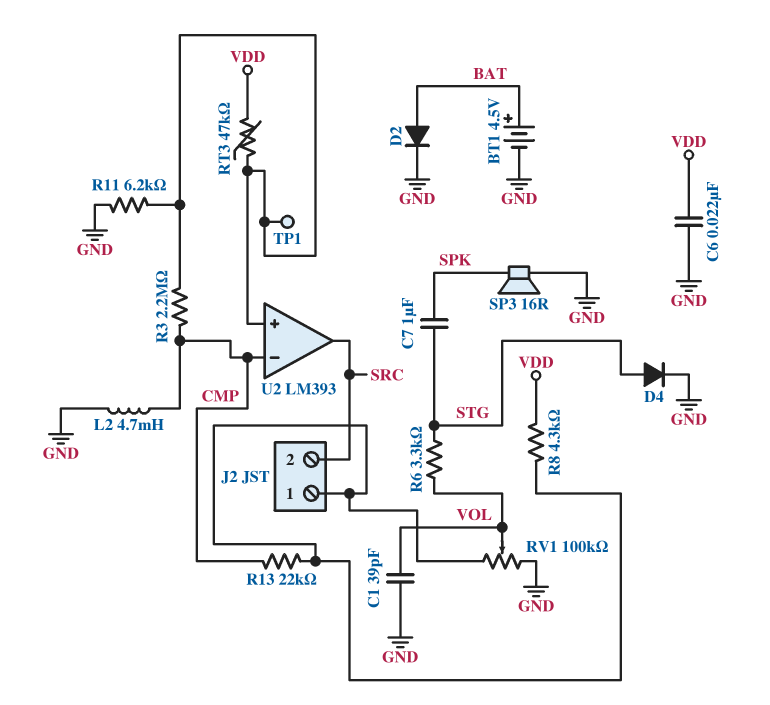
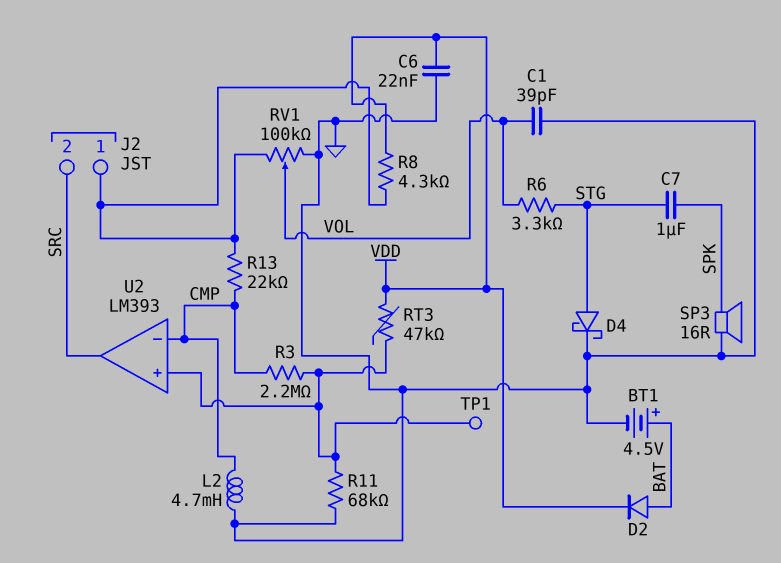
D2: diode (A BAT, K GND) -> diode (A BAT, K VDD)
D4: diode (A STG, K GND) -> schottky (A STG, K GND)
R11: 6.2k (GND, U2/in+) -> 68k (GND, U2/in+)

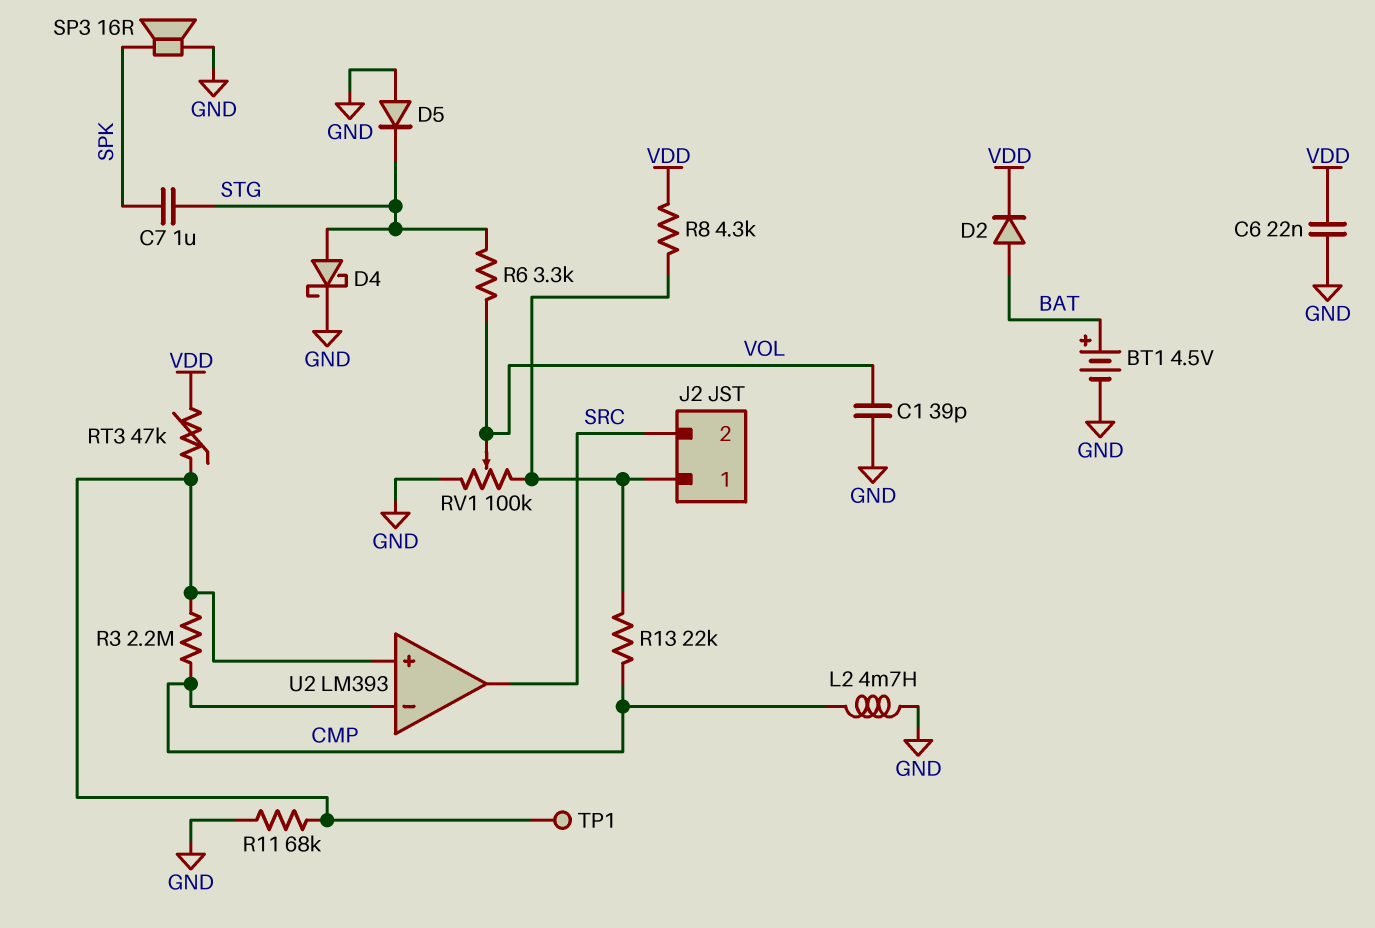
D5: none -> diode (A GND, K STG)

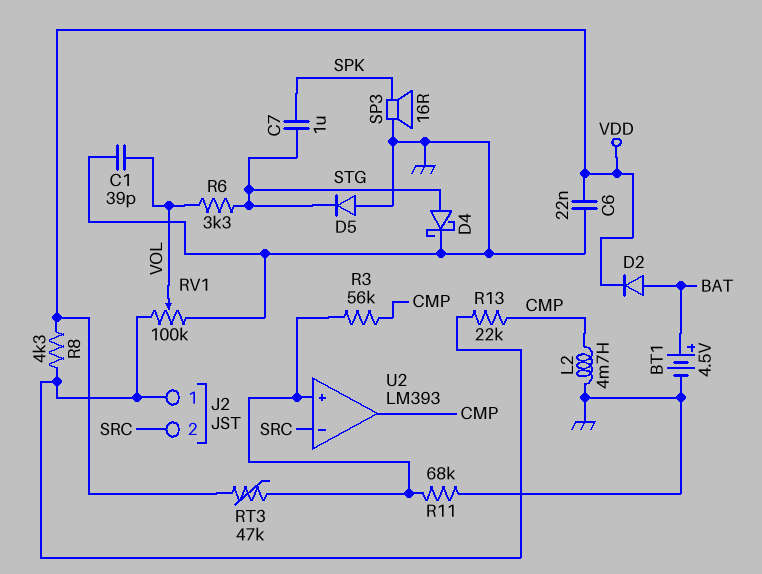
R3: 2.2M (CMP, U2/in+) -> 56k (CMP, U2/in+)
TP1: test point (U2/in+) -> none
U2 pin in-: CMP -> SRC
U2 pin out: SRC -> CMP

